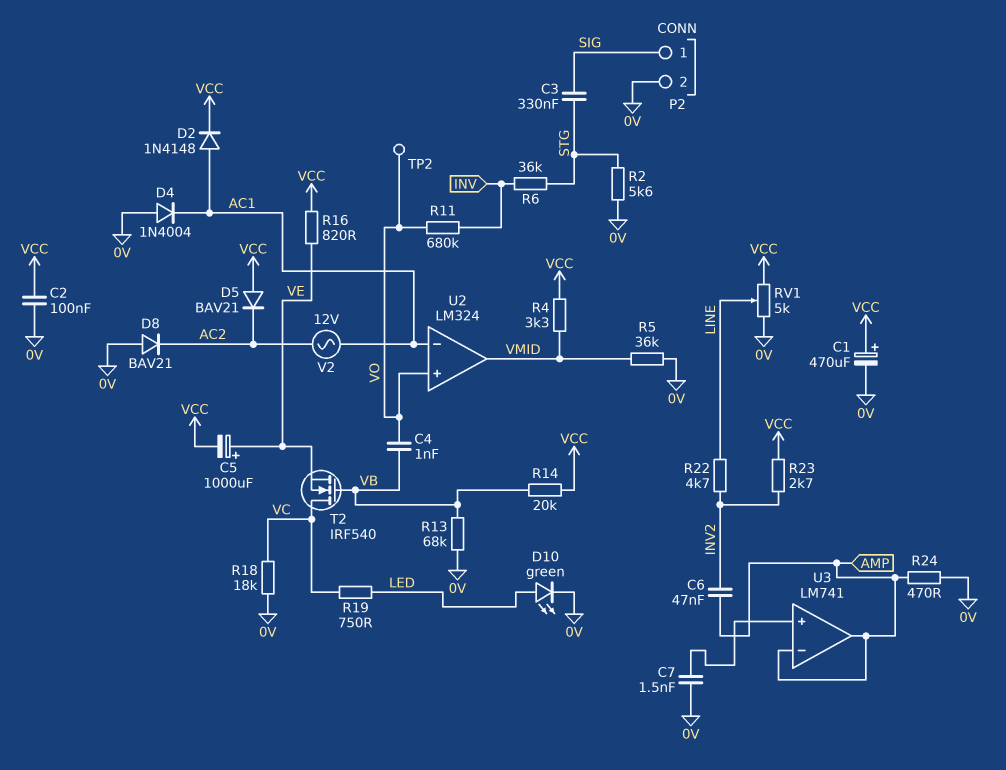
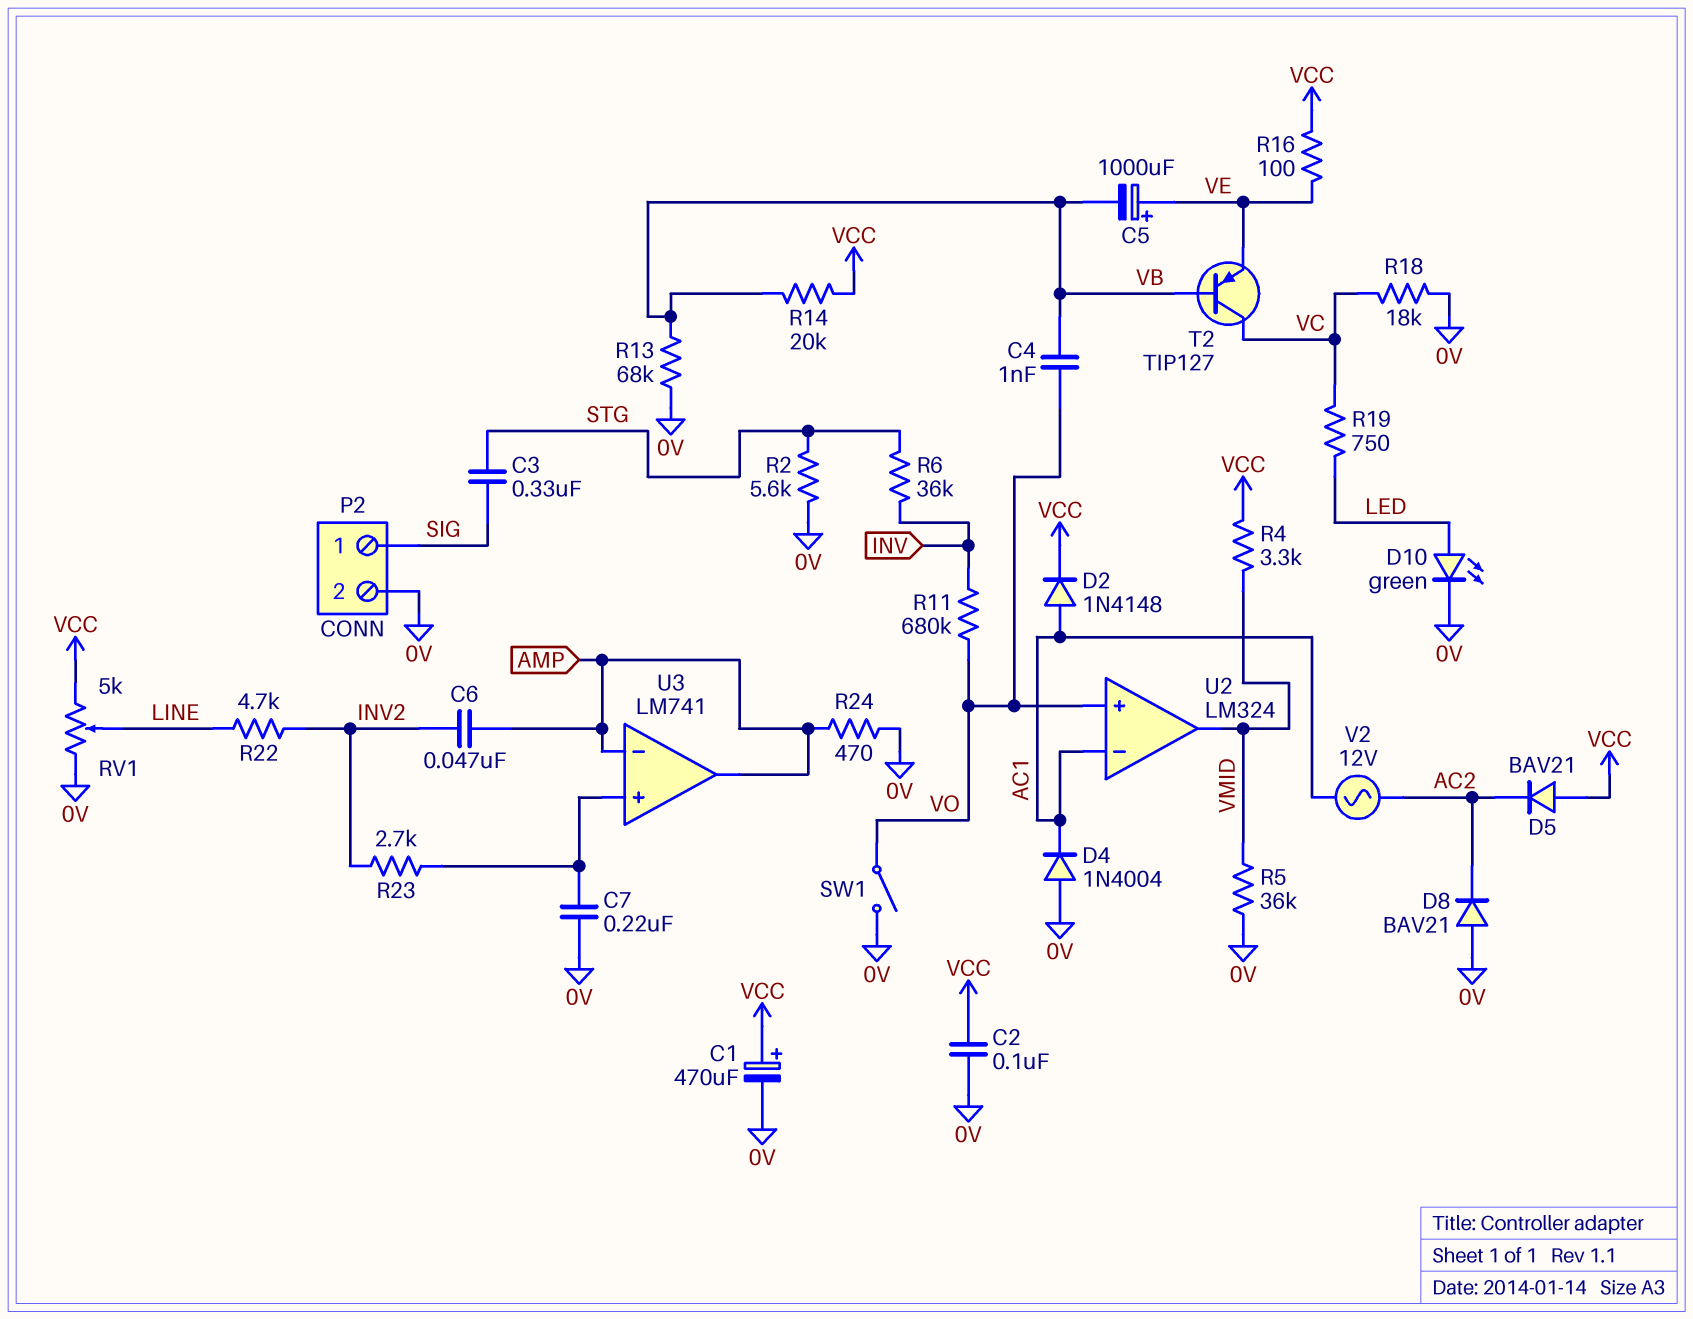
C5: 1000uF (plus VE, minus VCC) -> 1000uF (plus VE, minus VB)
C7: 1.5nF (0V, U3/in+) -> 220nF (0V, U3/in+)
R16: 820 (VCC, VE) -> 100 (VCC, VE)
R23: 2.7k (INV2, VCC) -> 2.7k (INV2, U3/in+)
SW1: none -> switch (0V, VO)
T2: NMOS IRF540 (G VB, D VC, S VE) -> PNP TIP127 (B VB, C VC, E VE)
TP2: test point (VO) -> none

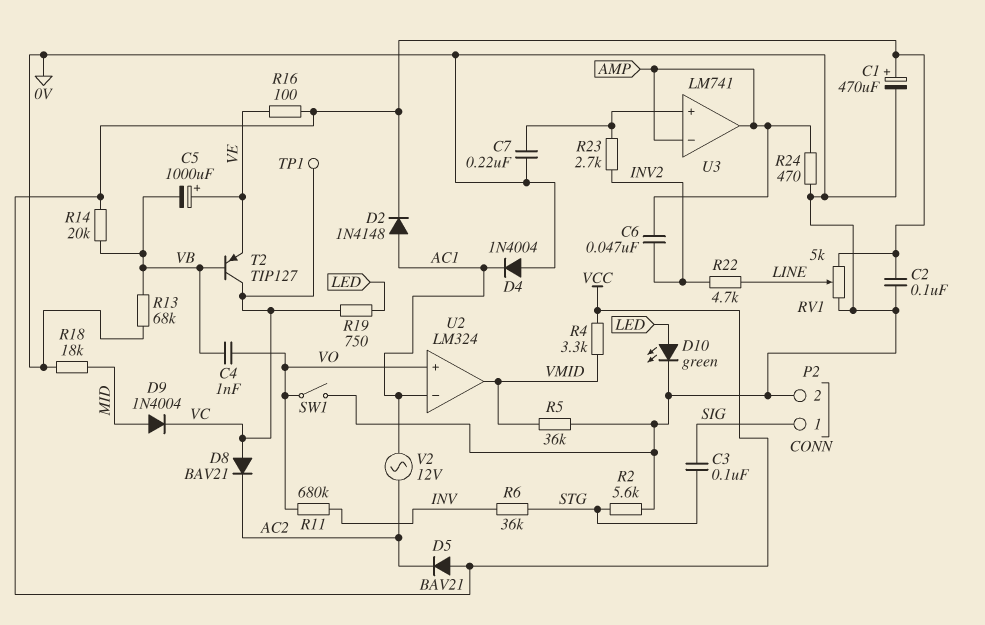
C3: 330nF (SIG, STG) -> 100nF (SIG, STG)
D8: diode BAV21 (A 0V, K AC2) -> diode BAV21 (A VC, K AC2)
D9: none -> diode 1N4004 (A MID, K VC)
R18: 18k (0V, VC) -> 18k (0V, MID)
TP1: none -> test point (VC)

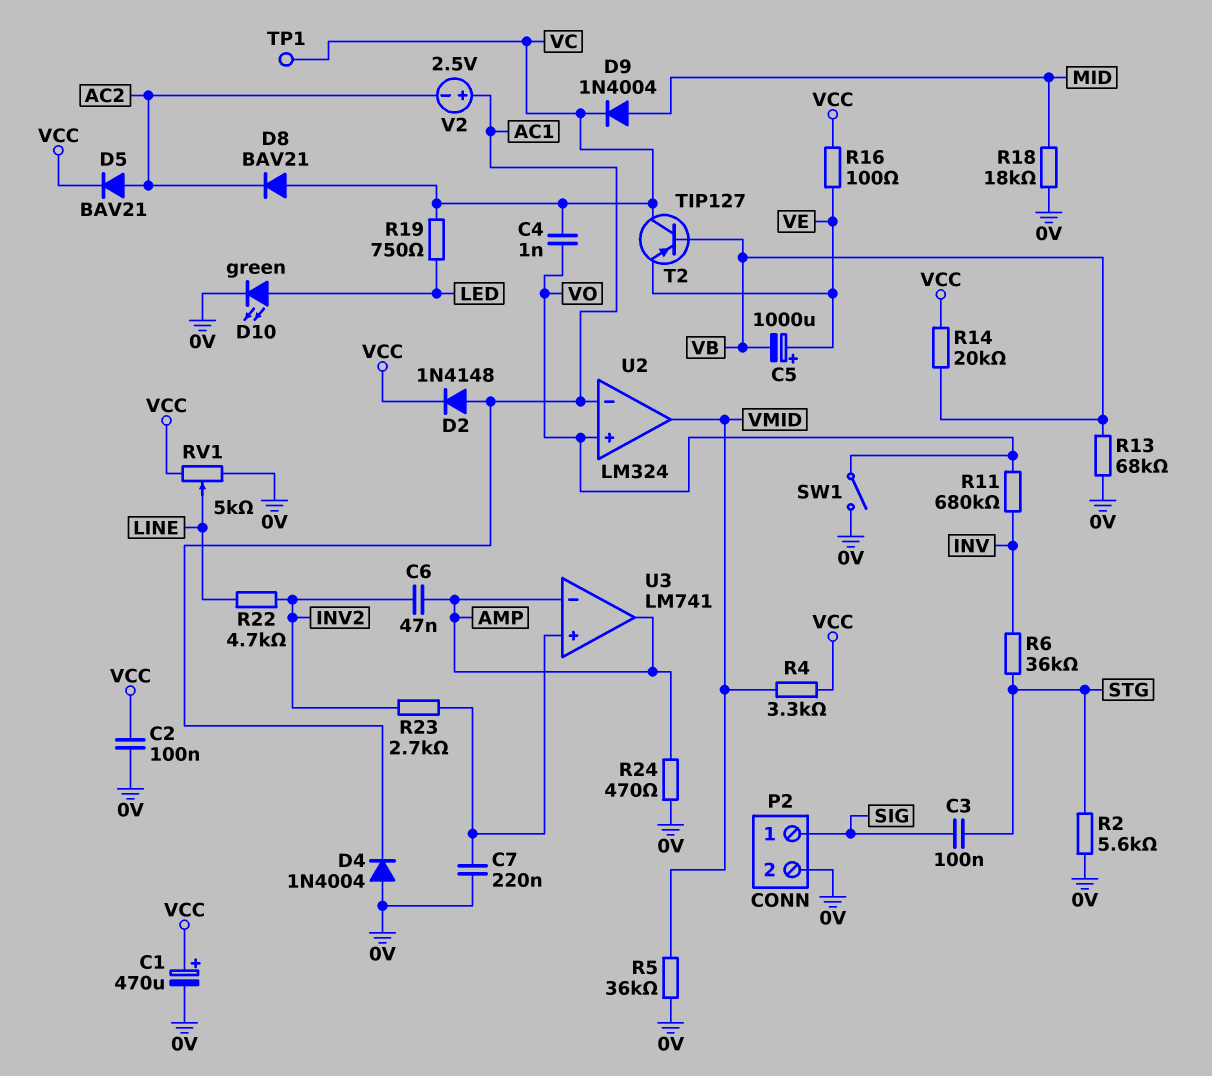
C4: 1nF (VB, VO) -> 1nF (VC, VO)
D5: diode BAV21 (A VCC, K AC2) -> diode BAV21 (A AC2, K VCC)
V2: AC 12V (AC1, AC2) -> 2.5V (plus AC1, minus AC2)

